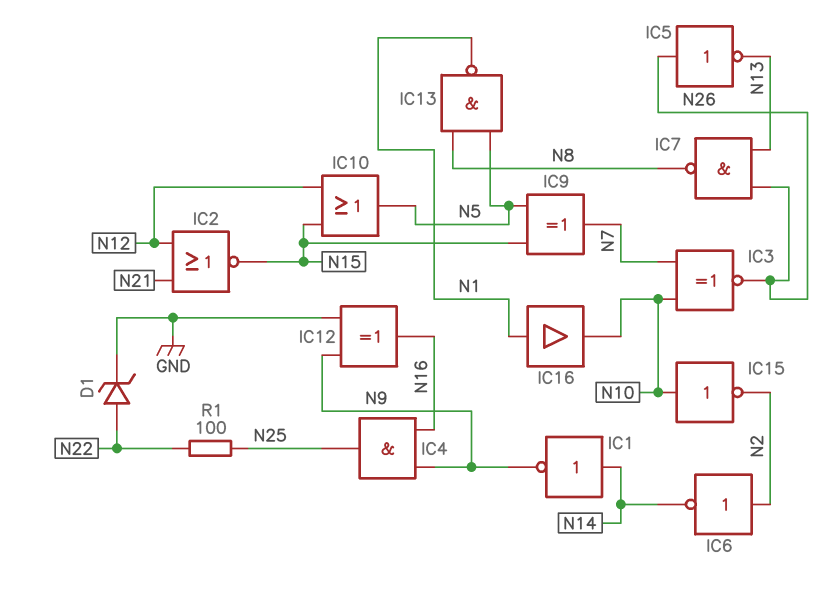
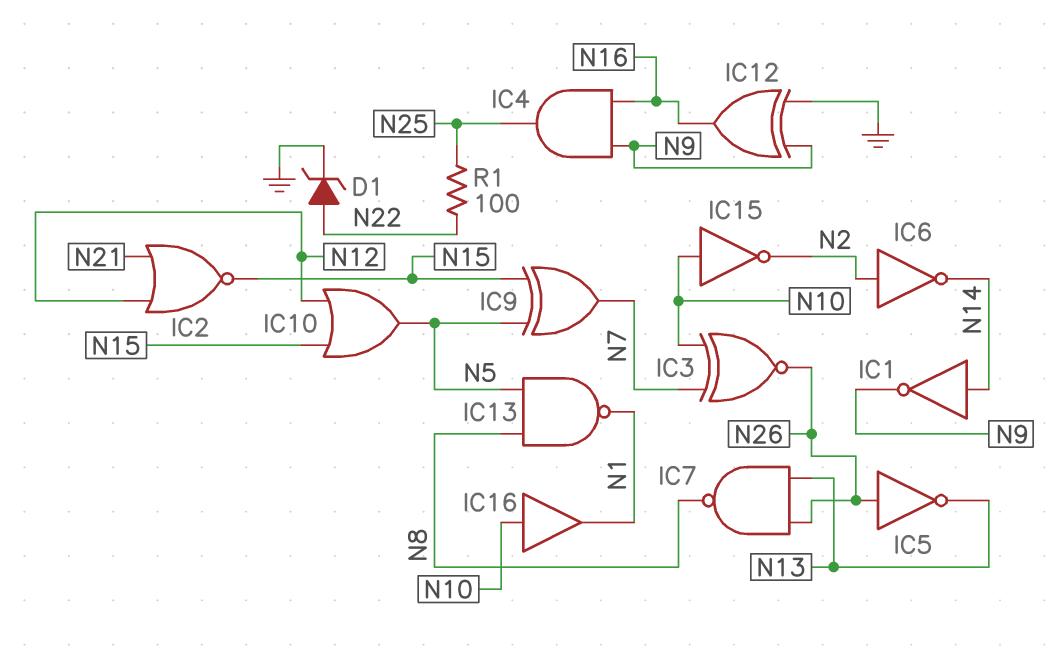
IC16: buffer (in N1, out N10) -> buffer (in N10, out N1)

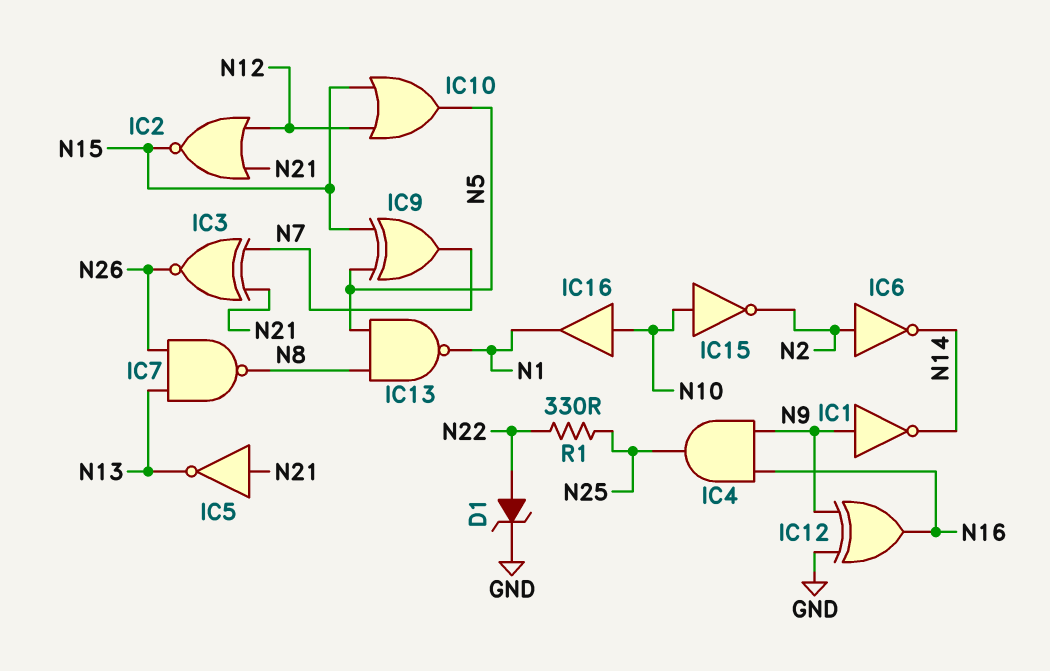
IC1: NOT (in N14, out N9) -> NOT (in N9, out N14)
IC3: XNOR (in N7, in N10, out N26) -> XNOR (in N7, in N21, out N26)
IC5: NOT (in N26, out N13) -> NOT (in N21, out N13)
R1: 100 (N22, N25) -> 330 (N22, N25)

